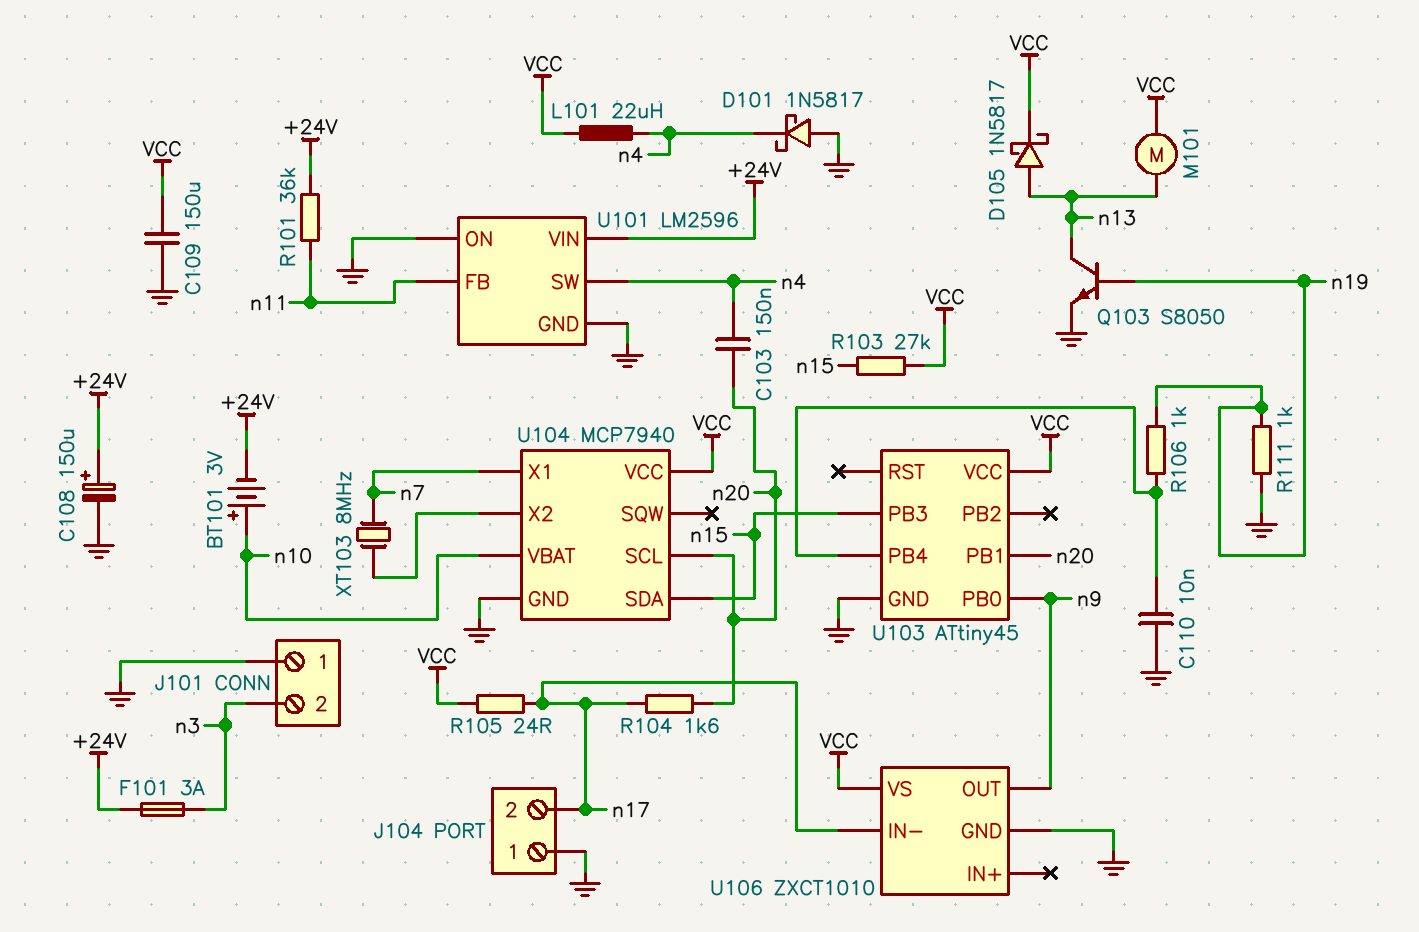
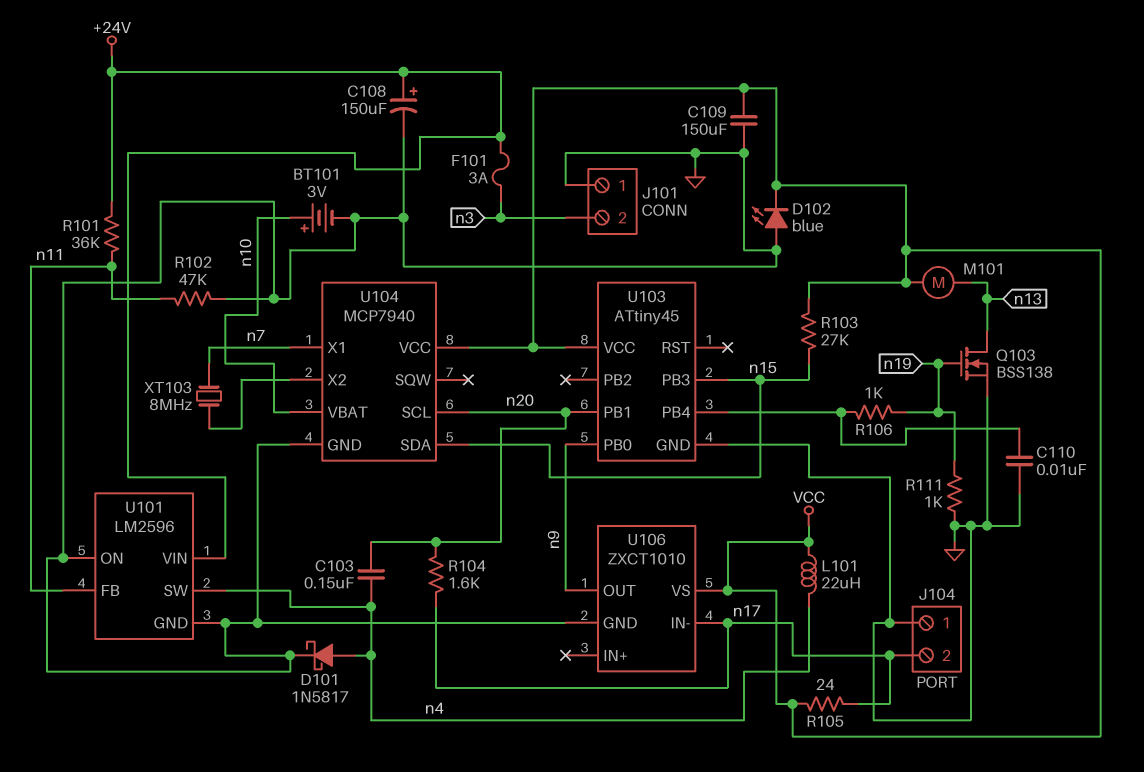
BT101: 3V (plus n10, minus +24V) -> 3V (plus n10, minus GND)
D101: schottky 1N5817 (A GND, K n4) -> schottky 1N5817 (A n4, K GND)
D102: none -> LED blue (A GND, K VCC)
D105: schottky 1N5817 (A n13, K VCC) -> none
Q103: NPN S8050 (B n19, C n13, E GND) -> NMOS BSS138 (G n19, D n13, S GND)
R102: none -> 47k (GND, n11)

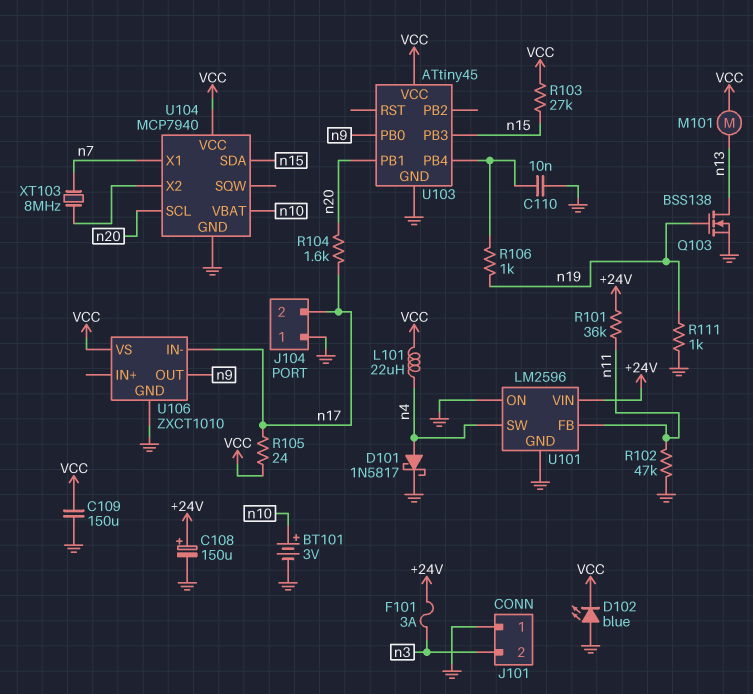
C103: 150nF (n4, n20) -> none

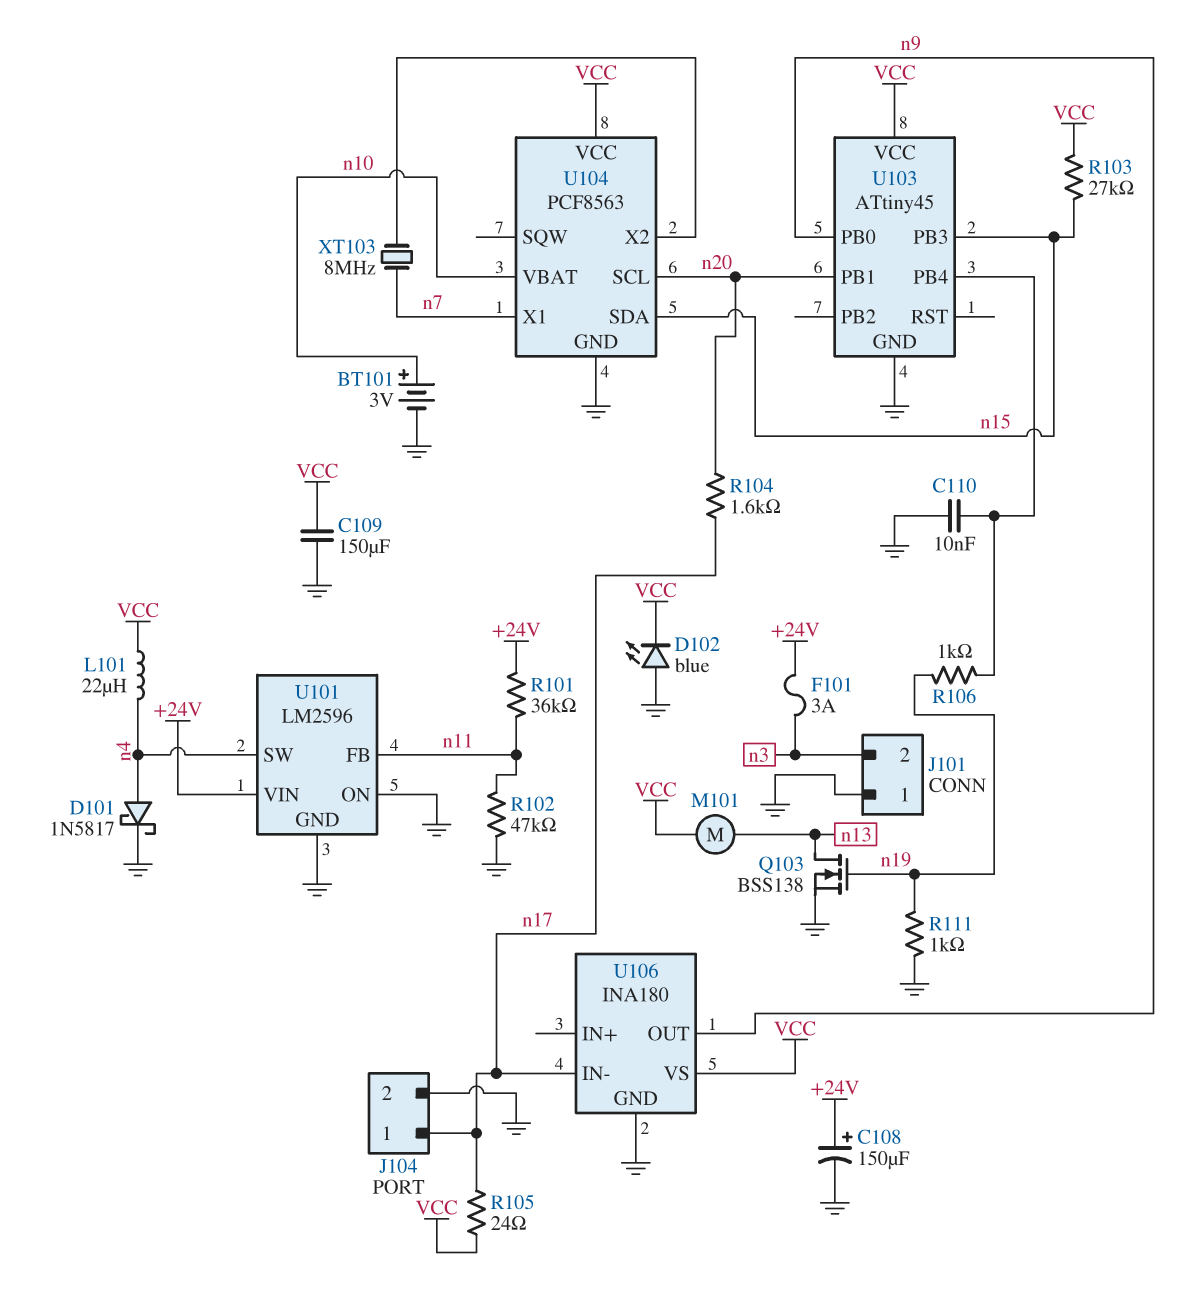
J104 pin 1: GND -> n17
J104 pin 2: n17 -> GND
U104: MCP7940 -> PCF8563
U106: ZXCT1010 -> INA180

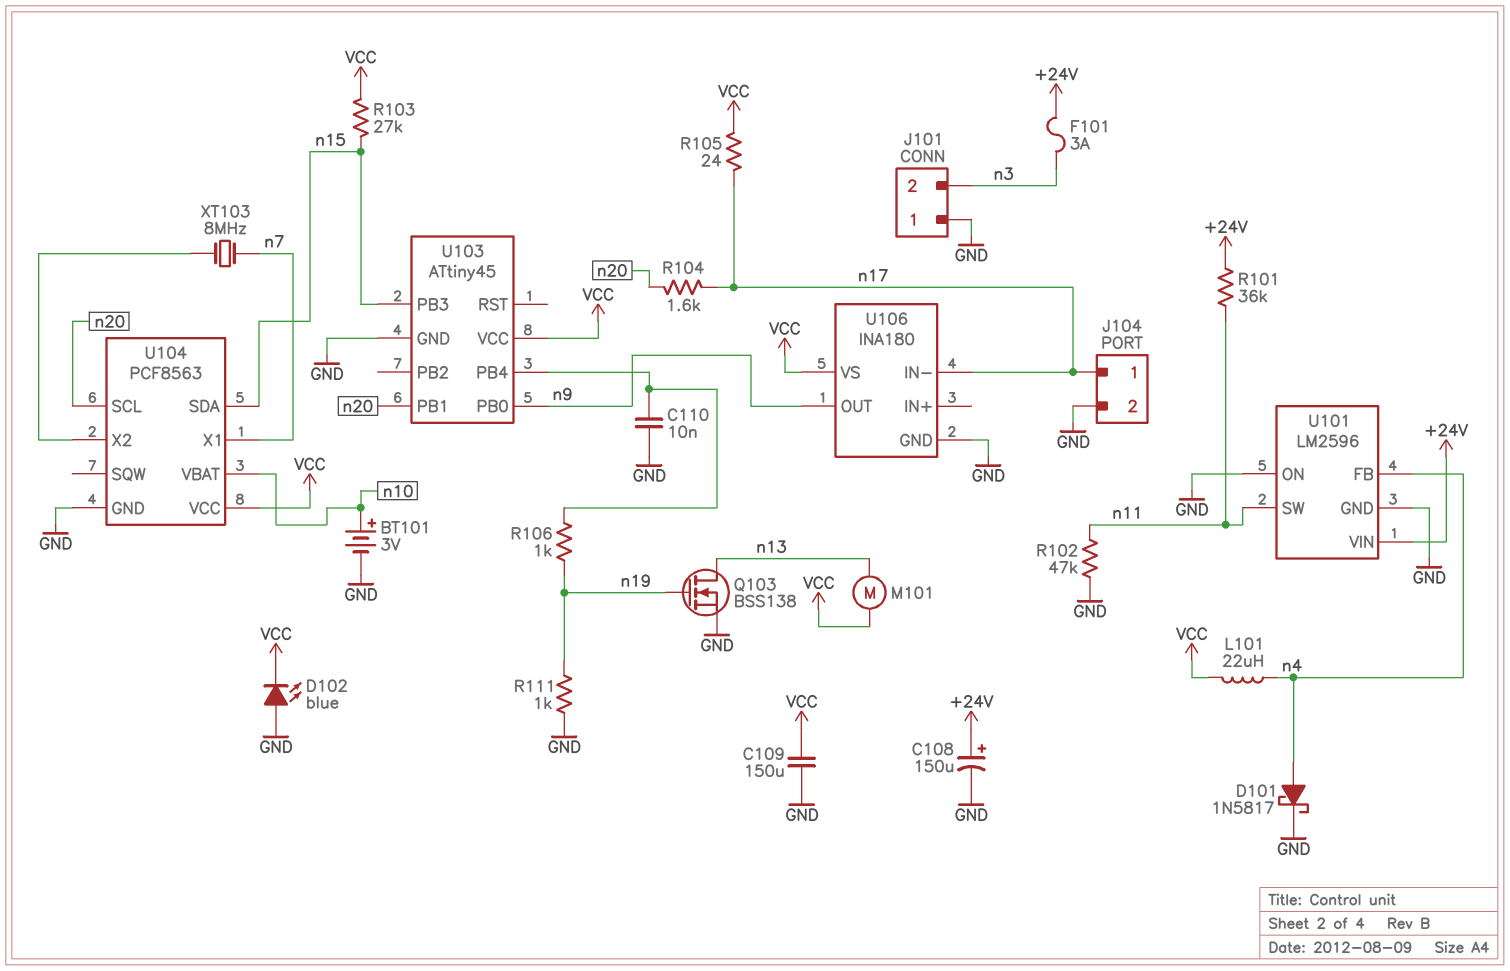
U101 pin FB: n11 -> n4
U101 pin SW: n4 -> n11

